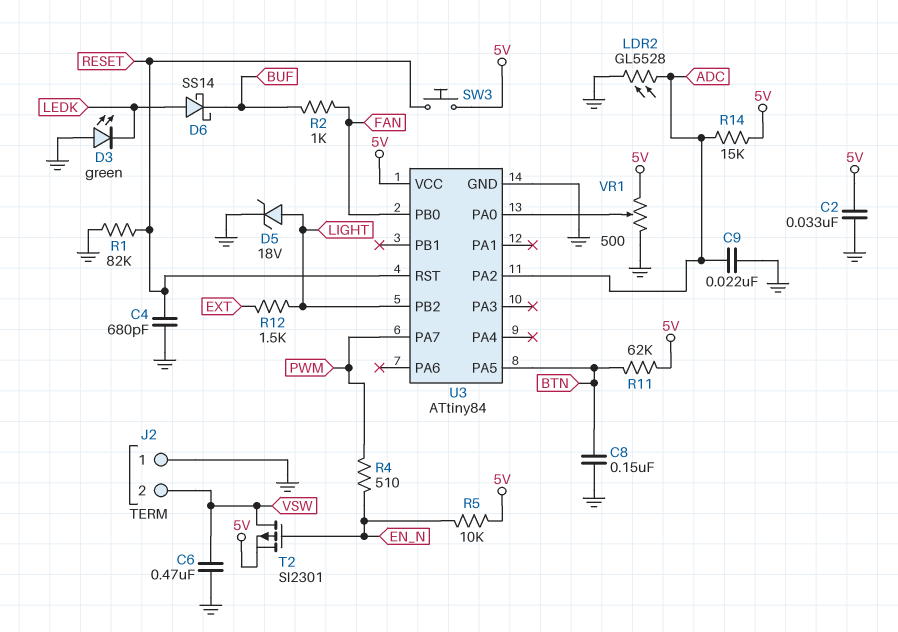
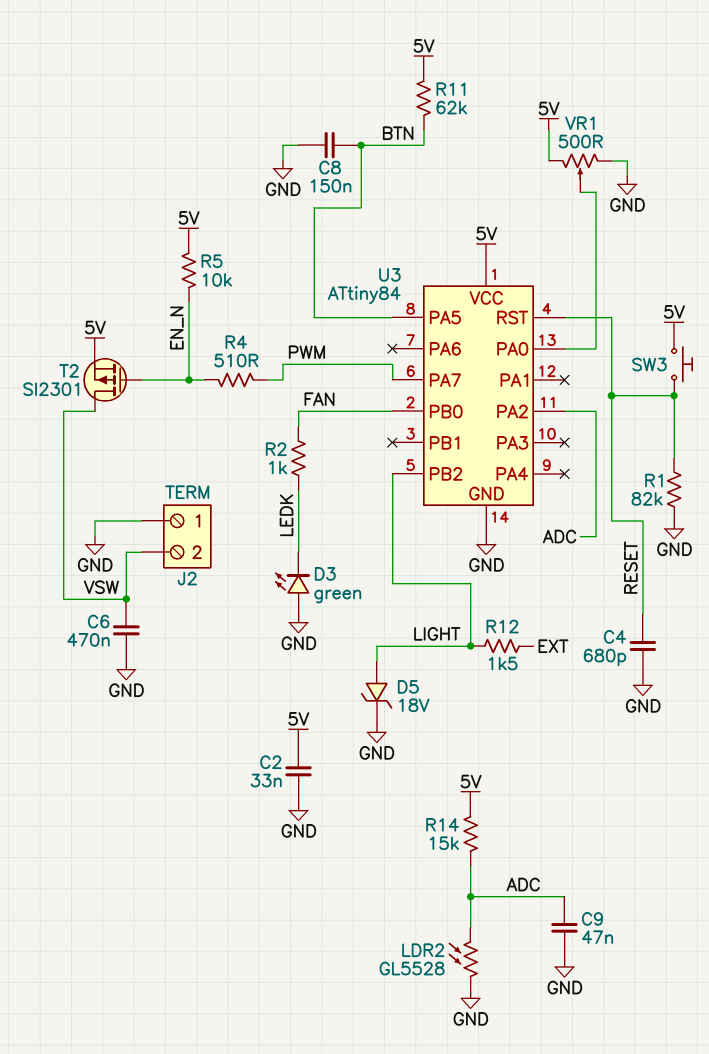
C9: 22nF (ADC, GND) -> 47nF (ADC, GND)
D6: schottky SS14 (A LEDK, K BUF) -> none
R2: 1k (BUF, FAN) -> 1k (FAN, LEDK)

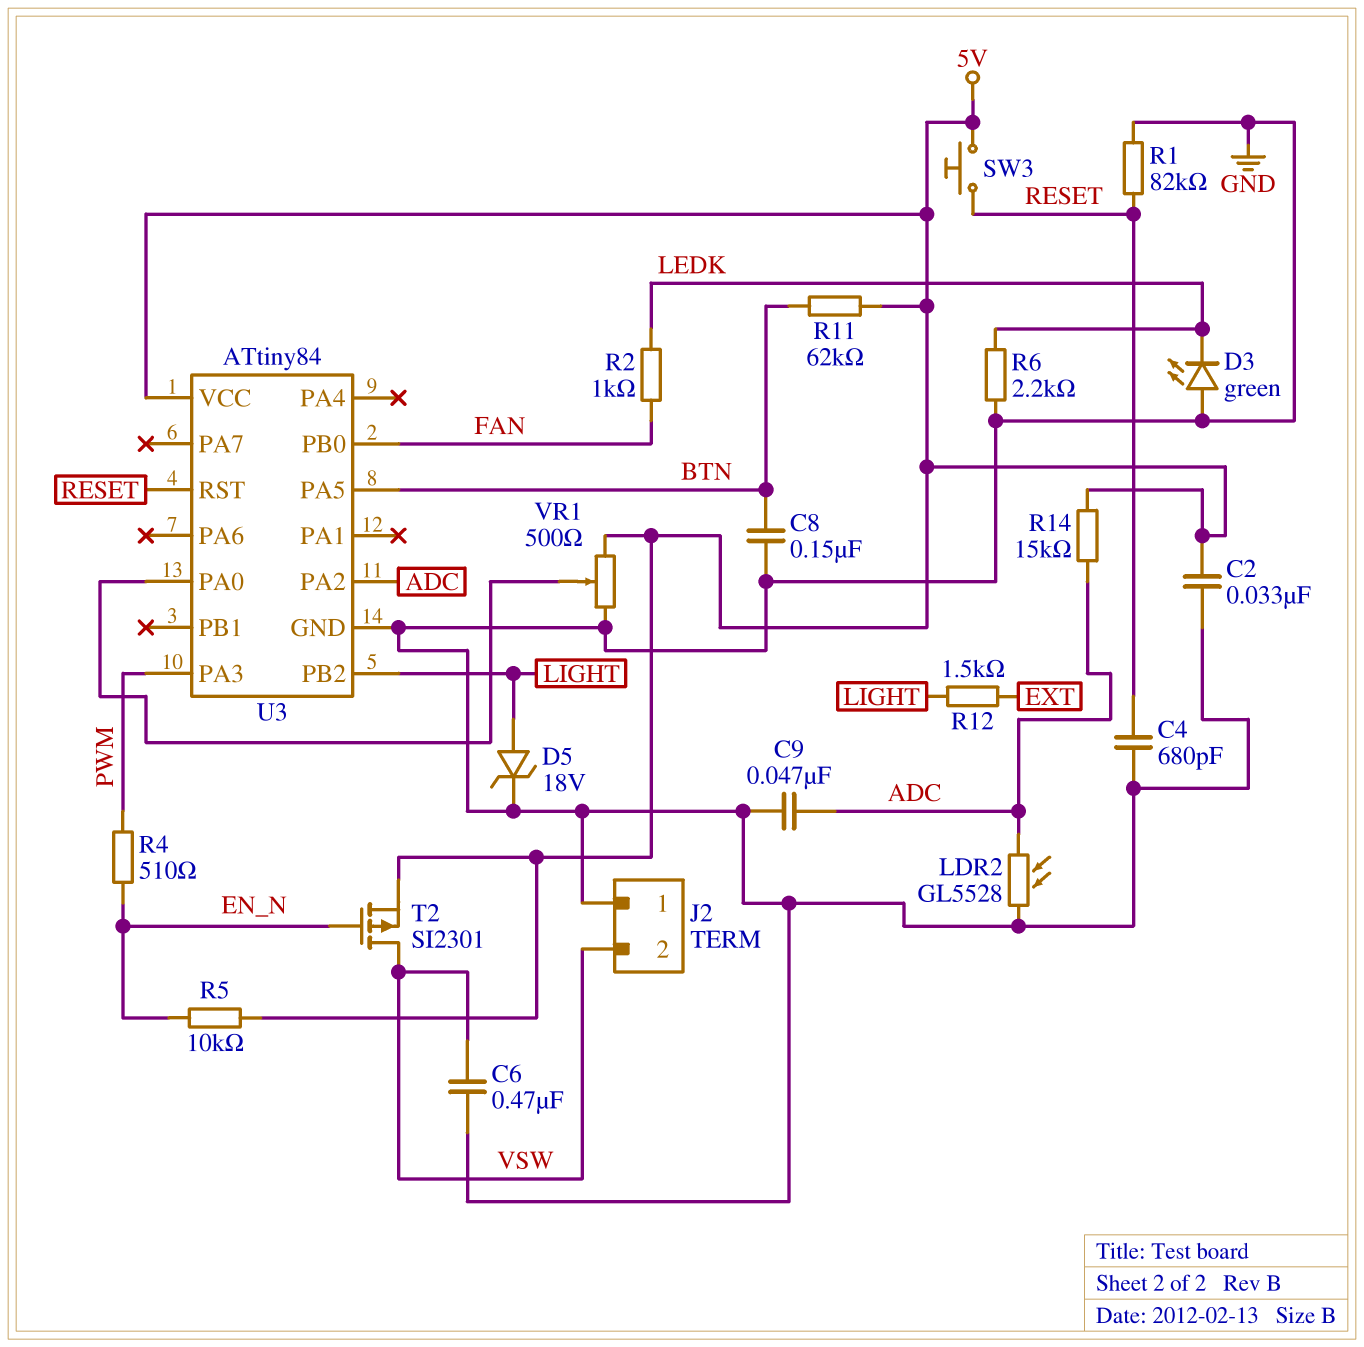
R6: none -> 2.2k (GND, LEDK)
U3 pin PA3: none -> PWM
U3 pin PA7: PWM -> none

